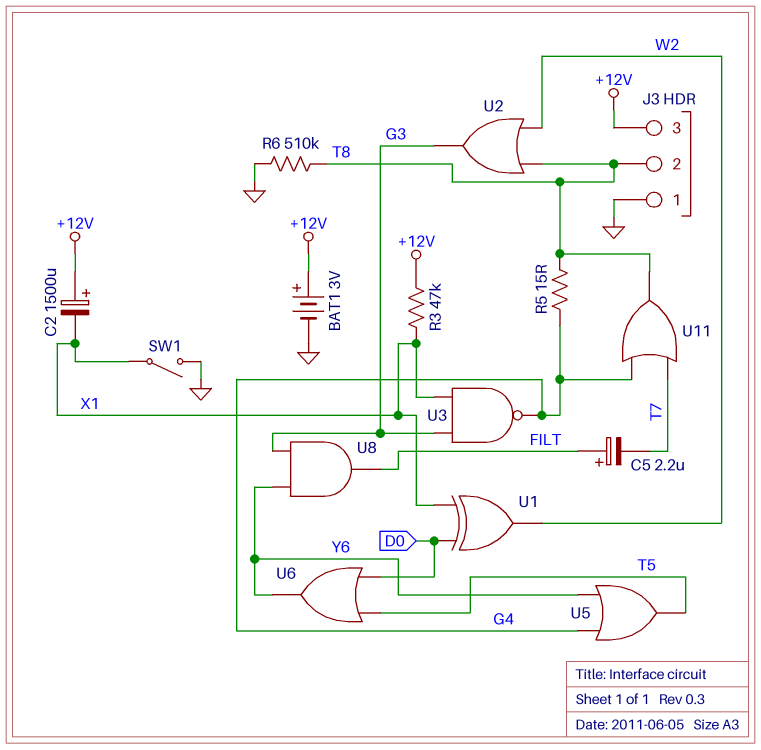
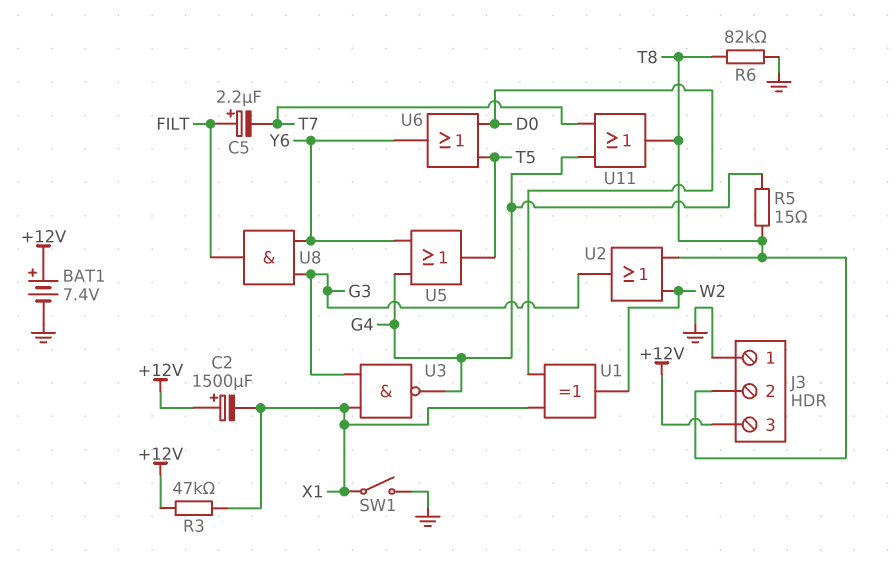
BAT1: 3V (plus +12V, minus GND) -> 7.4V (plus +12V, minus GND)
R6: 510k (GND, T8) -> 82k (GND, T8)

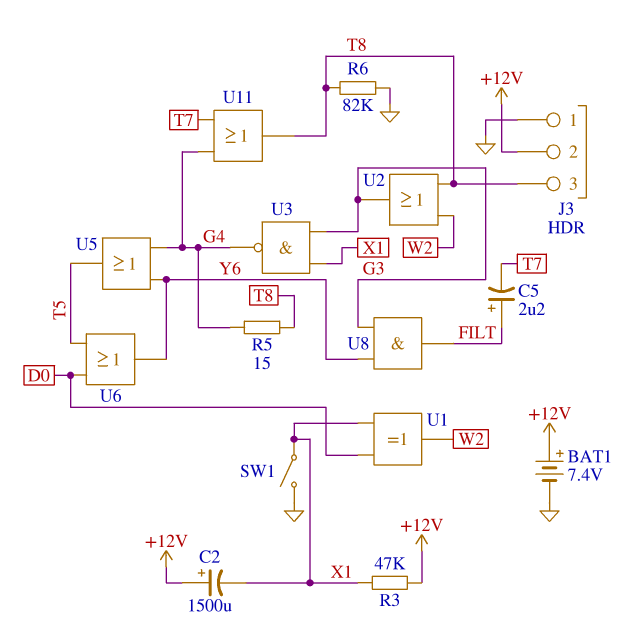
J3 pin 2: T8 -> +12V
J3 pin 3: +12V -> T8

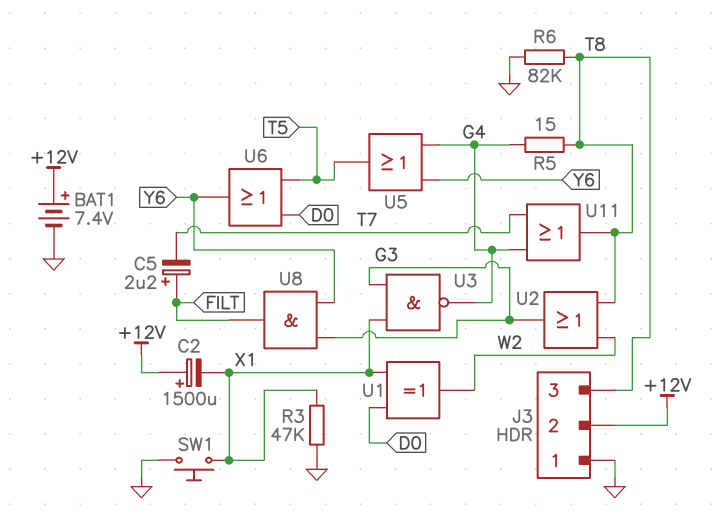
R3: 47k (+12V, X1) -> 47k (GND, X1)
SW1: switch (GND, X1) -> button (GND, X1)

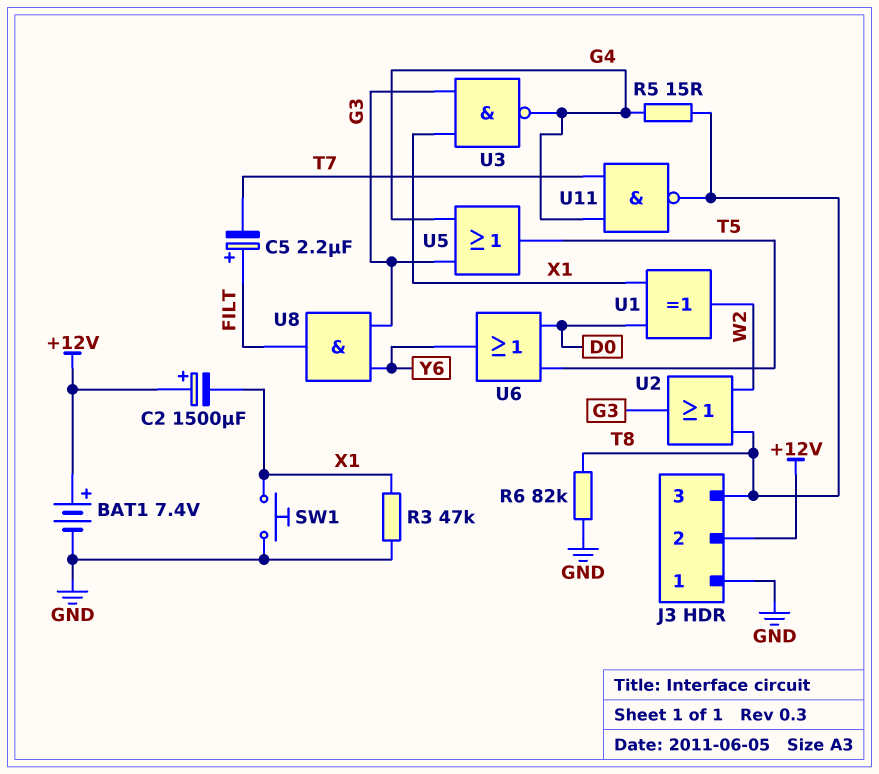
U5: OR (in G4, in Y6, out T5) -> OR (in G3, in G4, out T5)
U11: OR (in G4, in T7, out T8) -> NAND (in G4, in T7, out T8)

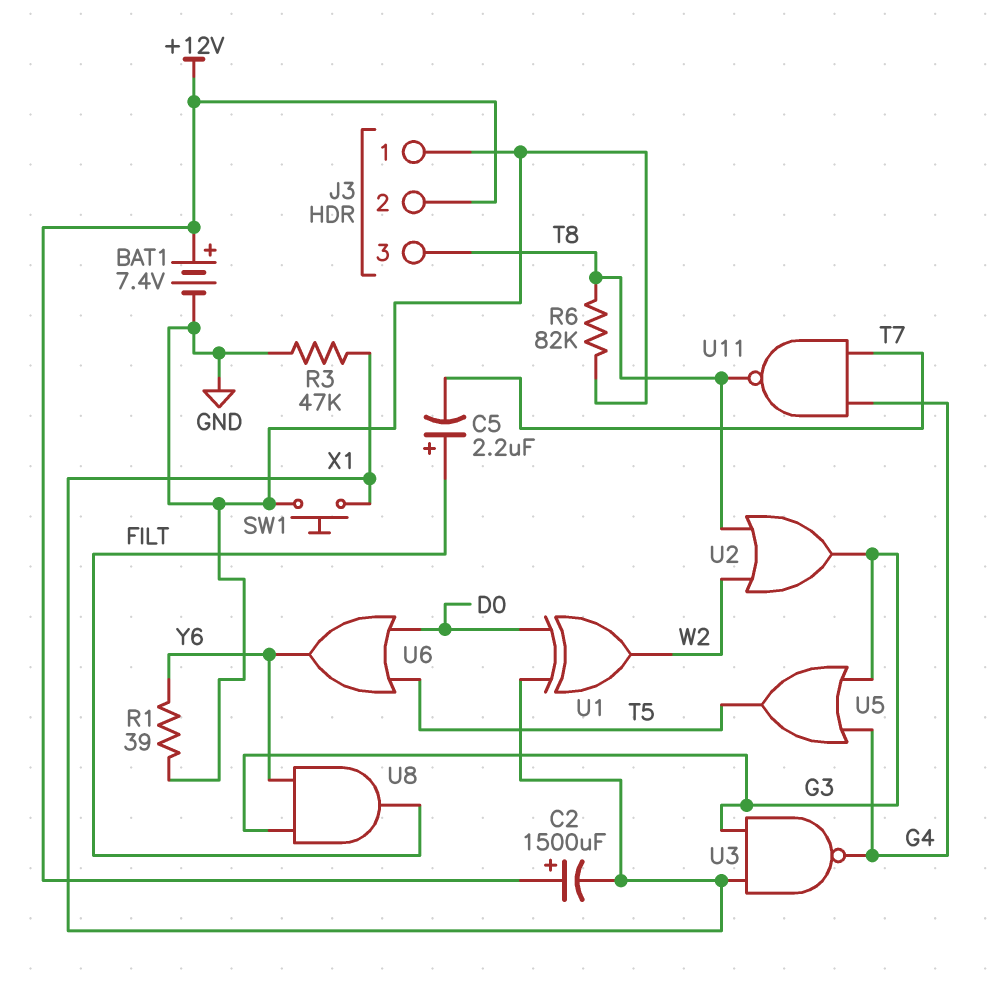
R1: none -> 39 (GND, Y6)
R5: 15 (G4, T8) -> none

